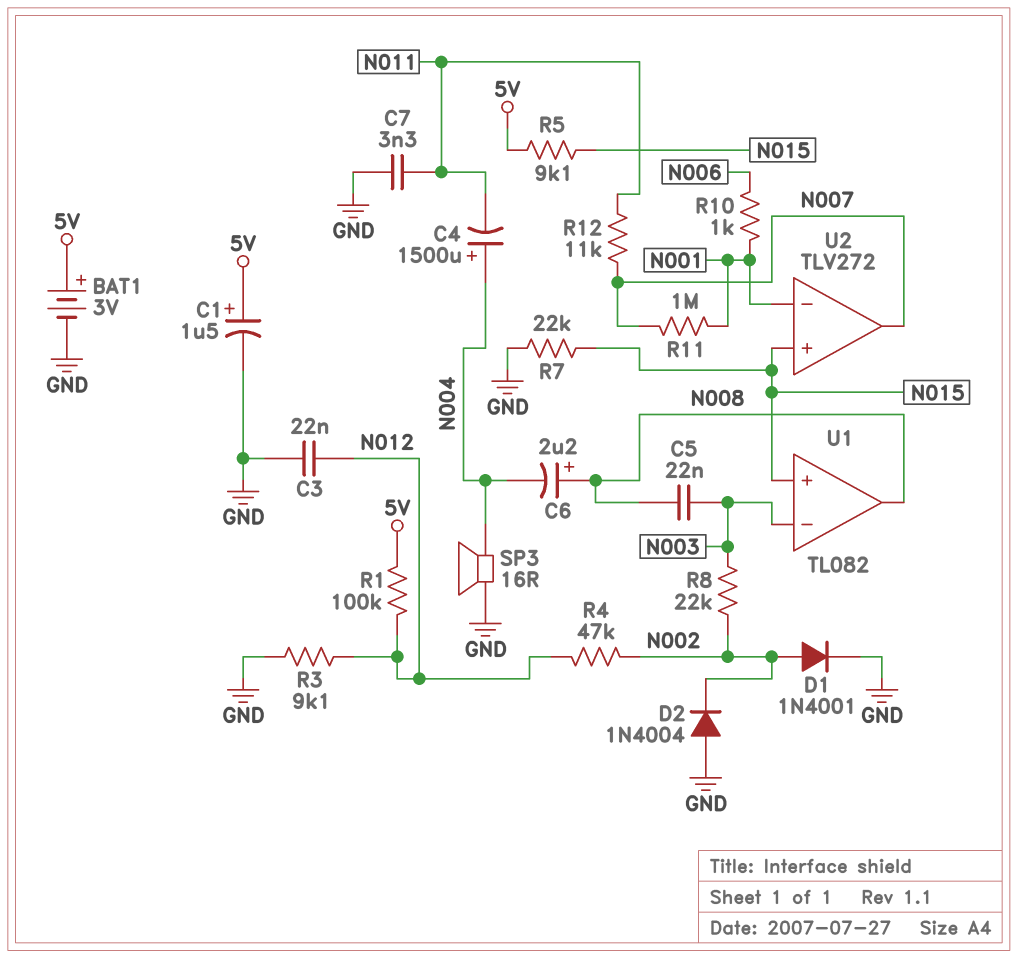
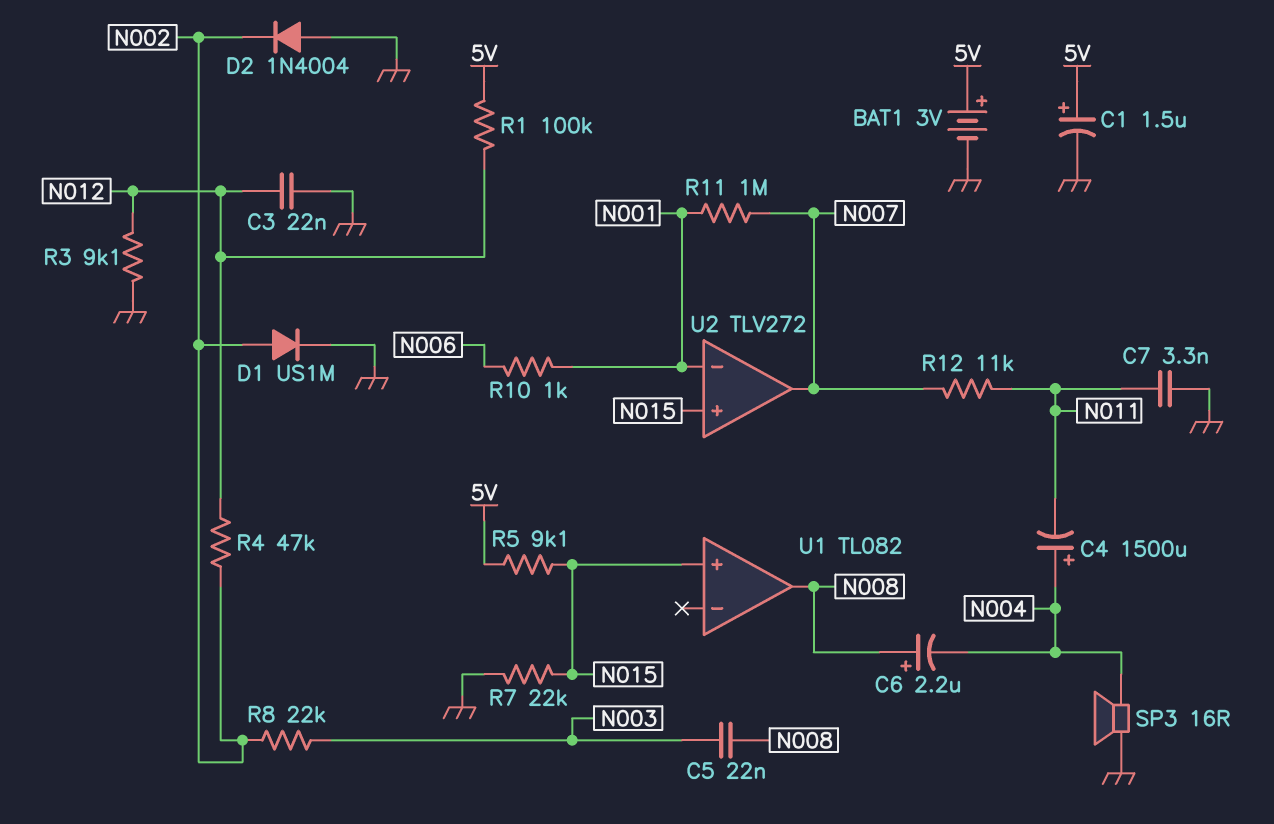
D1: diode 1N4001 (A N002, K GND) -> diode US1M (A N002, K GND)
U1 pin in-: N003 -> none

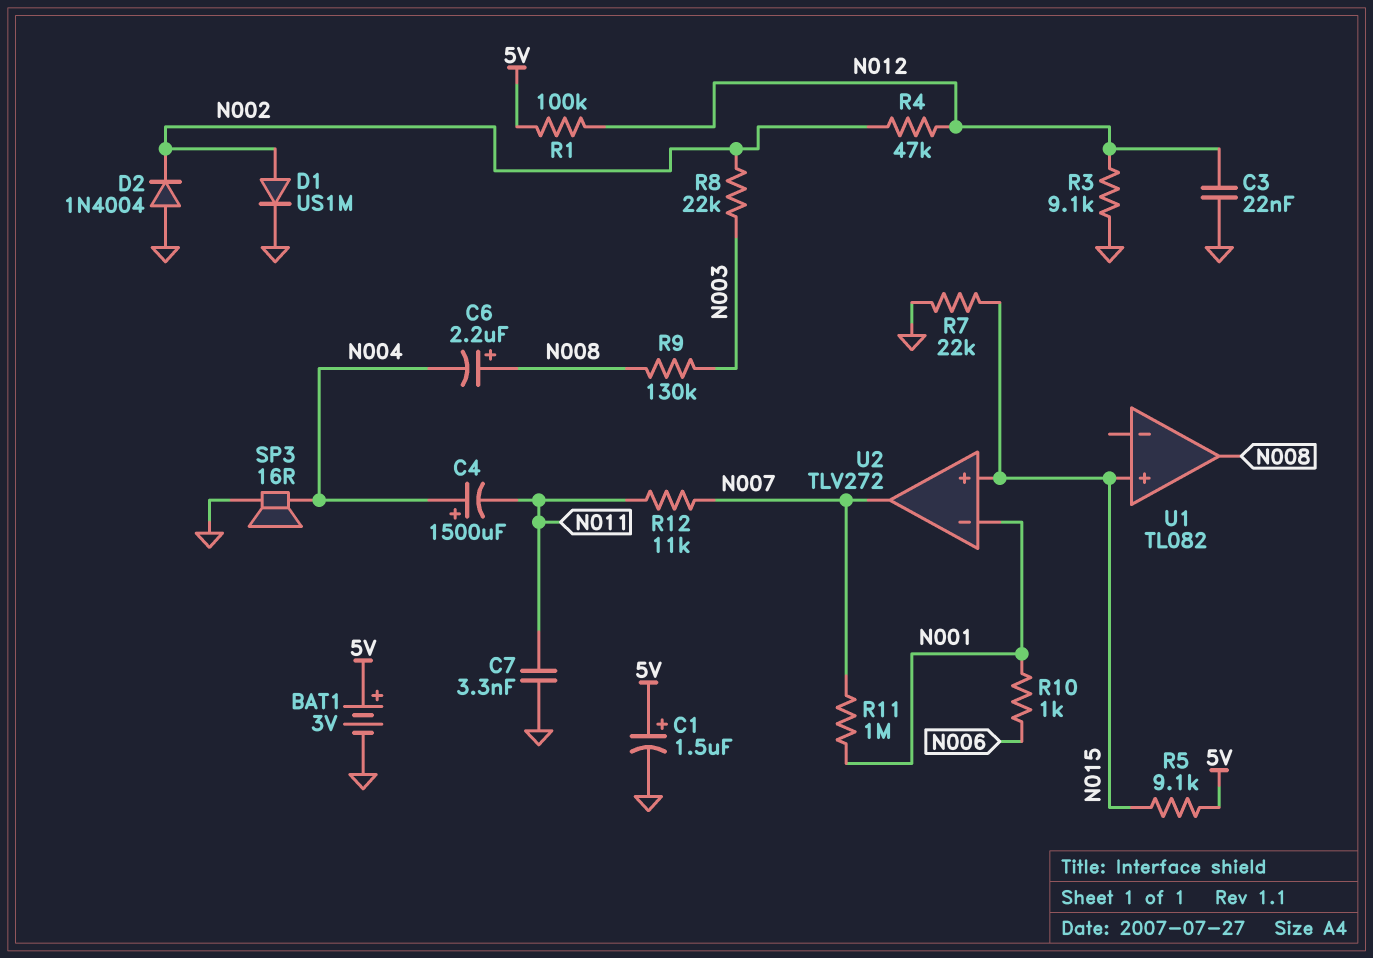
C5: 22nF (N003, N008) -> none
R9: none -> 130k (N003, N008)

